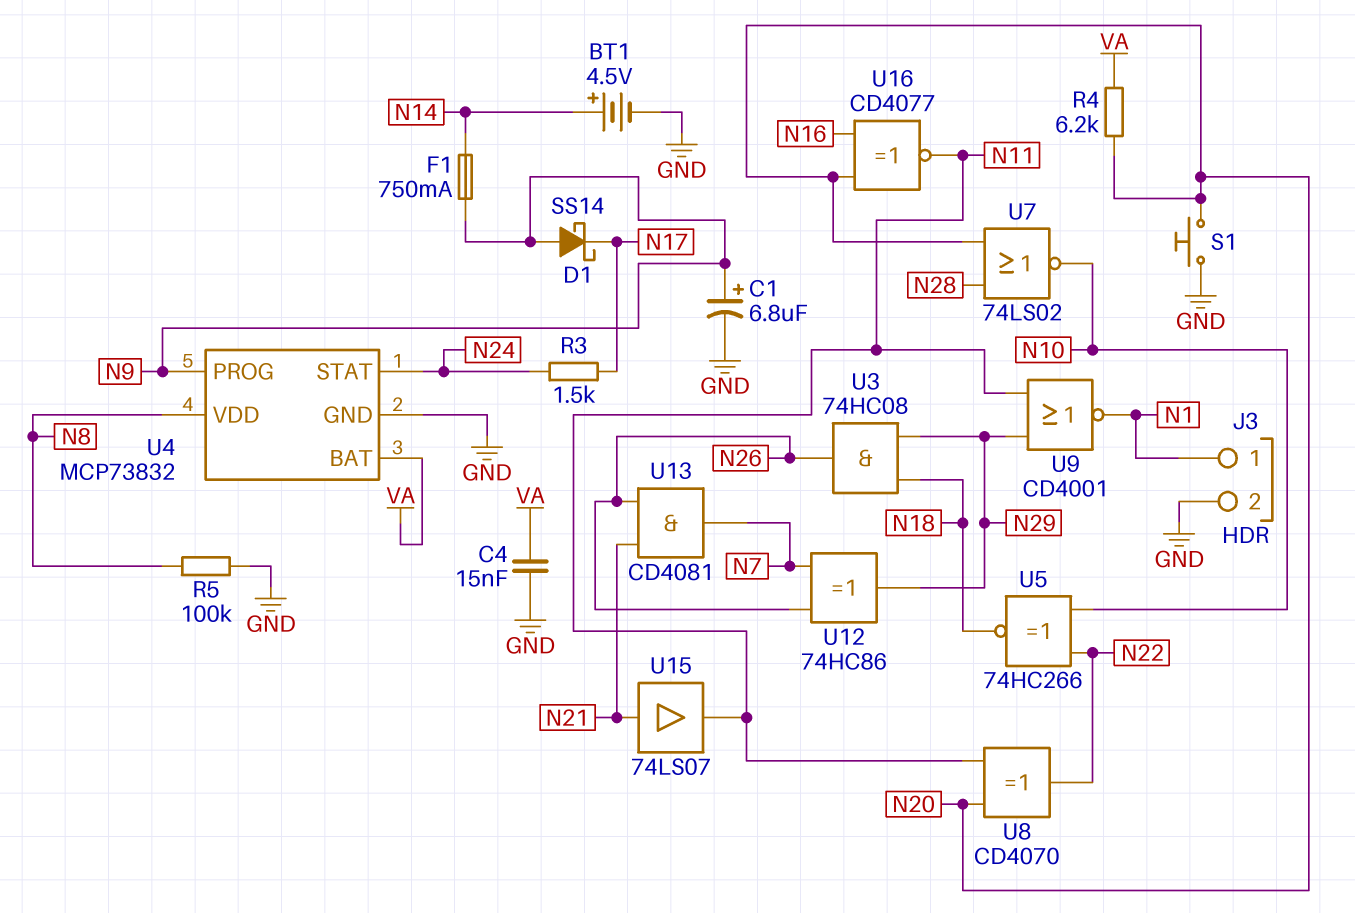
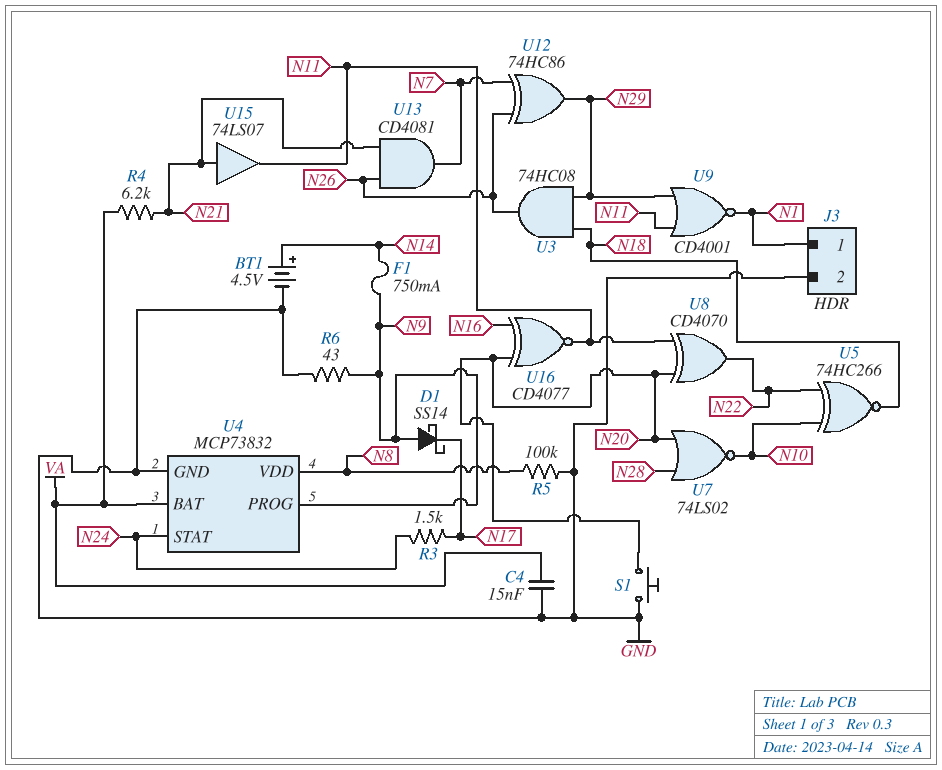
C1: 6.8uF (plus N9, minus GND) -> none
R4: 6.2k (N20, VA) -> 6.2k (N21, VA)
R6: none -> 43 (GND, N9)

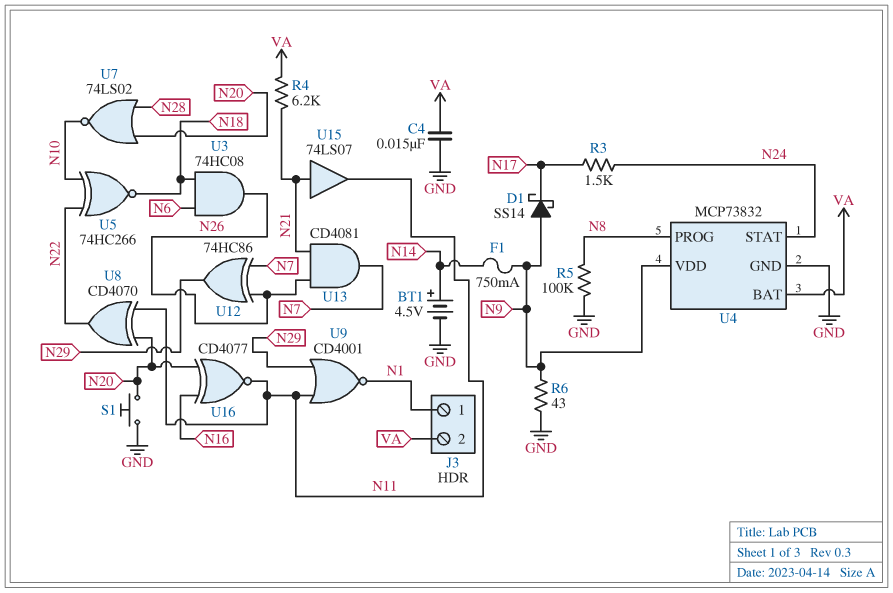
J3 pin 2: GND -> VA
U3: AND 74HC08 (in N18, in N29, out N26) -> AND 74HC08 (in N6, in N18, out N26)
U4 pin PROG: N9 -> N8
U4 pin VDD: N8 -> N9

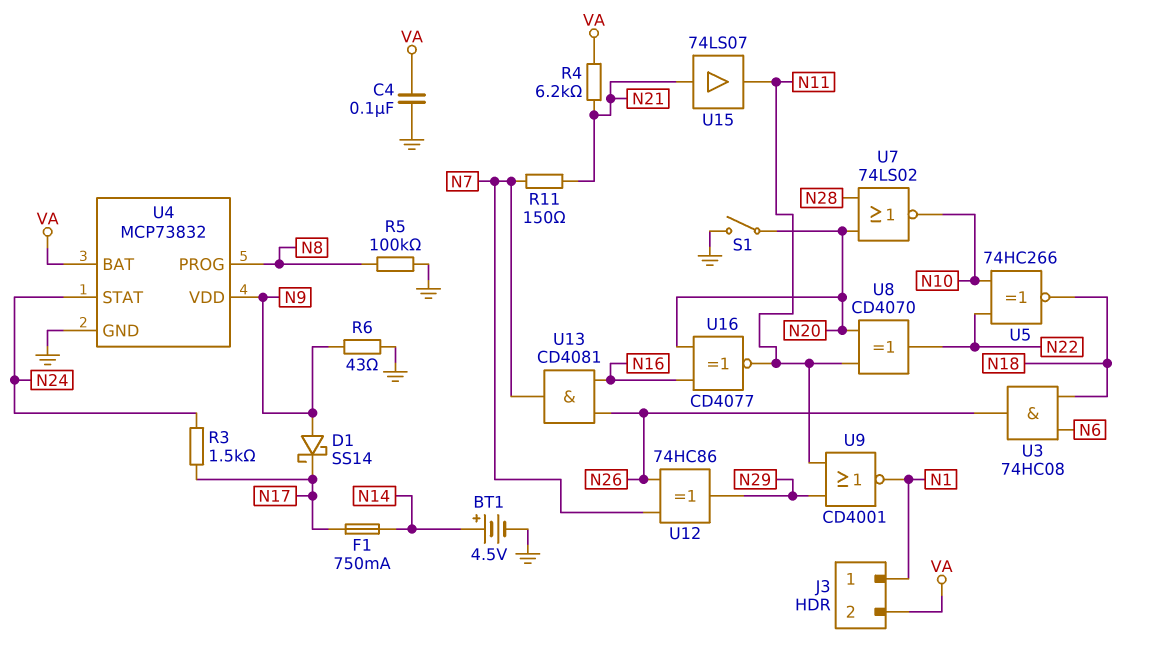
C4: 15nF (GND, VA) -> 100nF (GND, VA)
F1: 750mA (N9, N14) -> 750mA (N14, N17)
R11: none -> 150 (N7, N21)
S1: button (GND, N20) -> switch (GND, N20)
U13: AND CD4081 (in N21, in N26, out N7) -> AND CD4081 (in N16, in N26, out N7)

